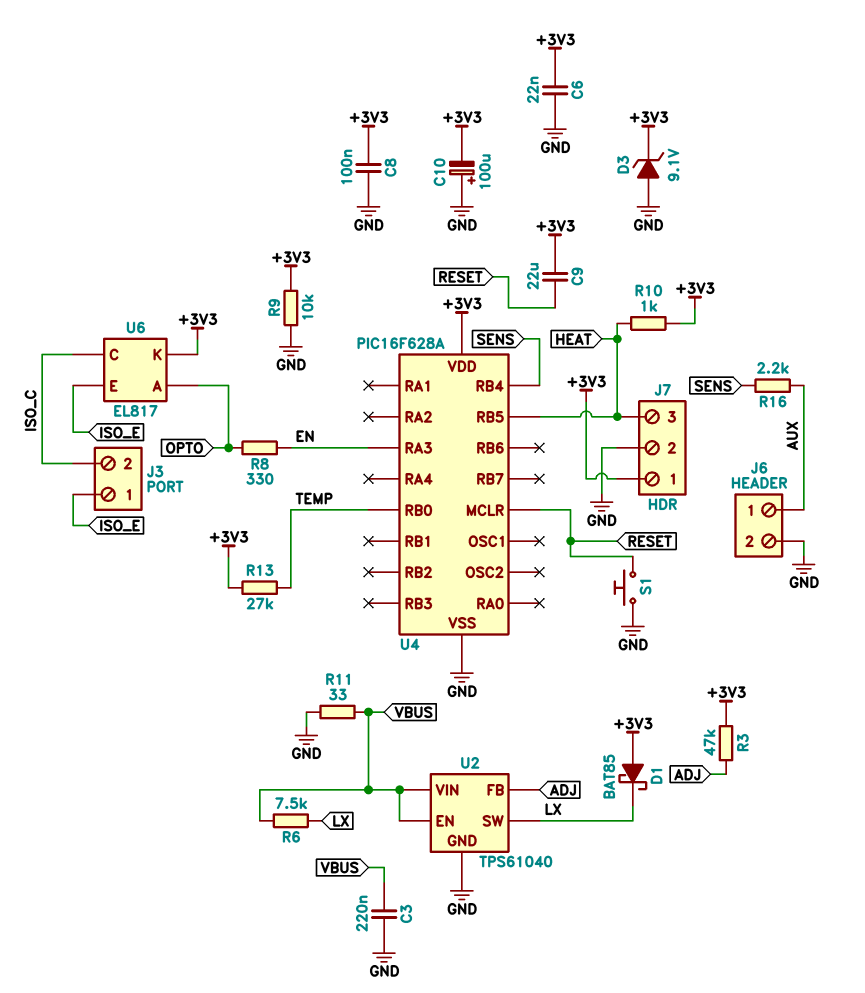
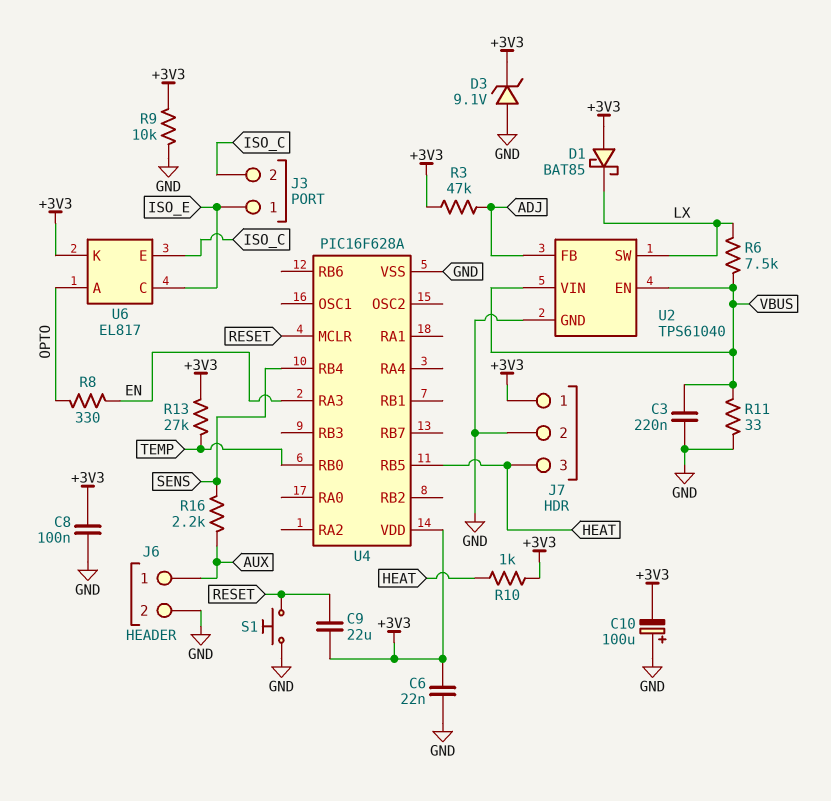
U6 pin C: ISO_C -> ISO_E
U6 pin E: ISO_E -> ISO_C

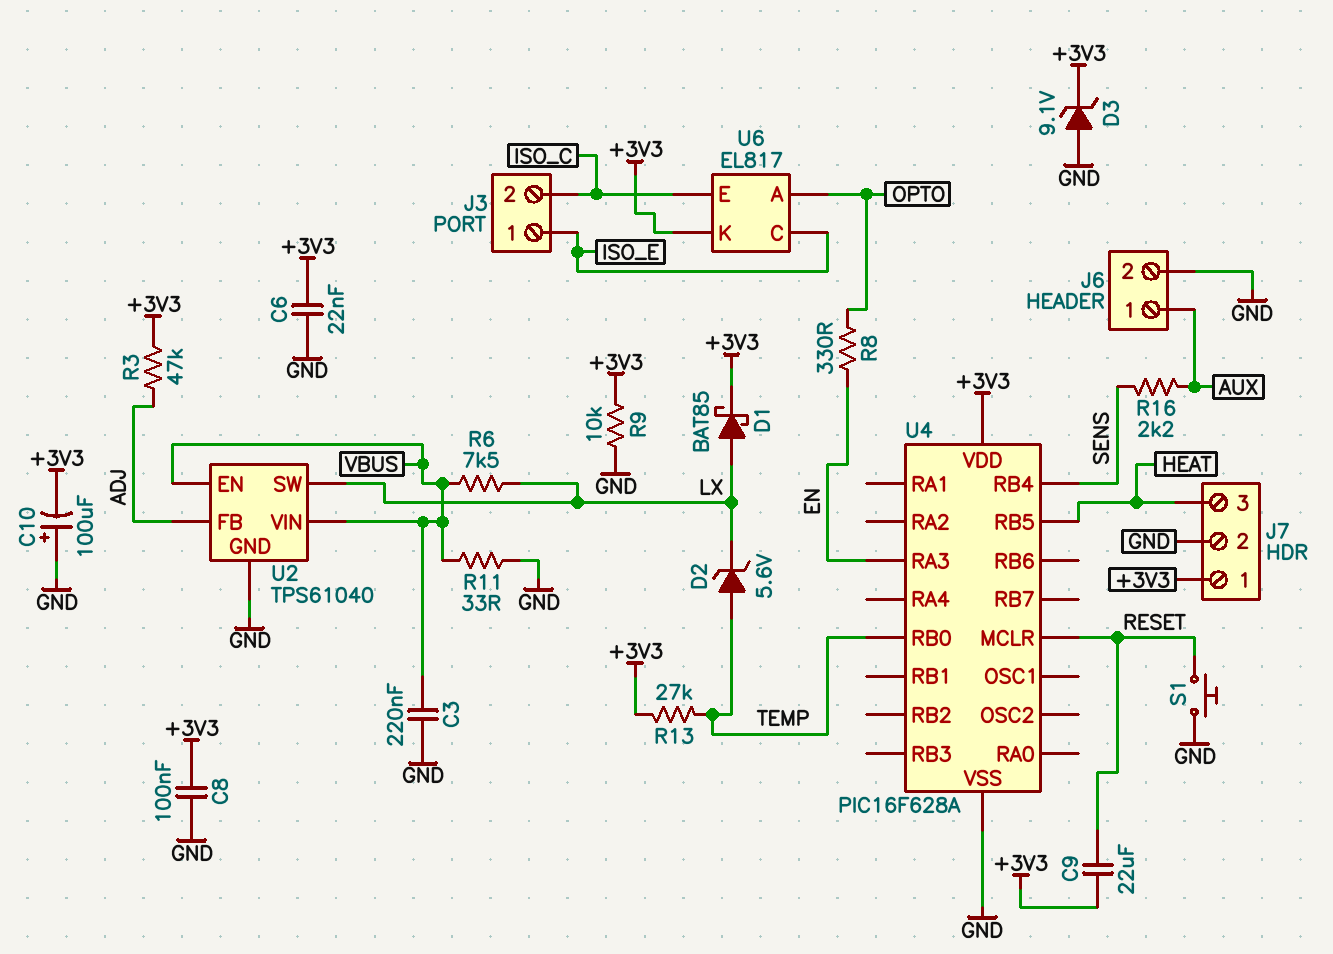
D1: schottky BAT85 (A +3V3, K LX) -> schottky BAT85 (A LX, K +3V3)
D2: none -> zener 5.6V (A TEMP, K LX)
R10: 1k (+3V3, HEAT) -> none

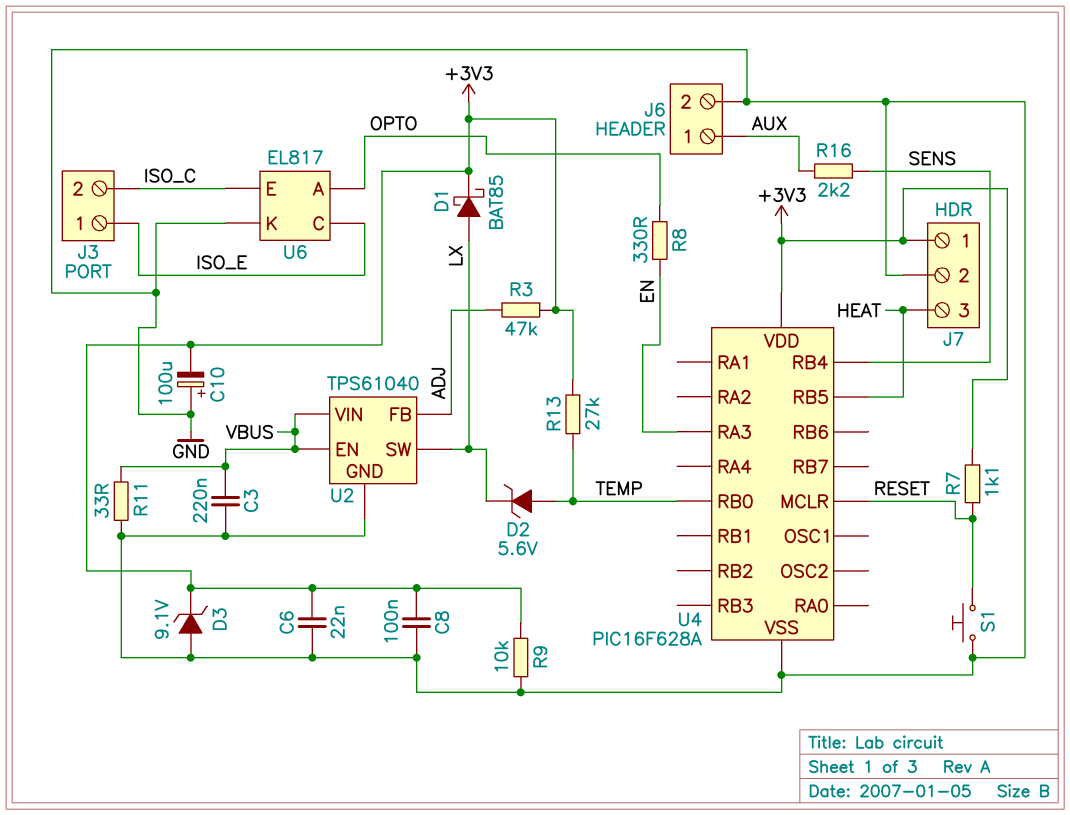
C9: 22uF (+3V3, RESET) -> none
R6: 7.5k (LX, VBUS) -> none
R7: none -> 1.1k (+3V3, RESET)
U6 pin K: +3V3 -> GND

